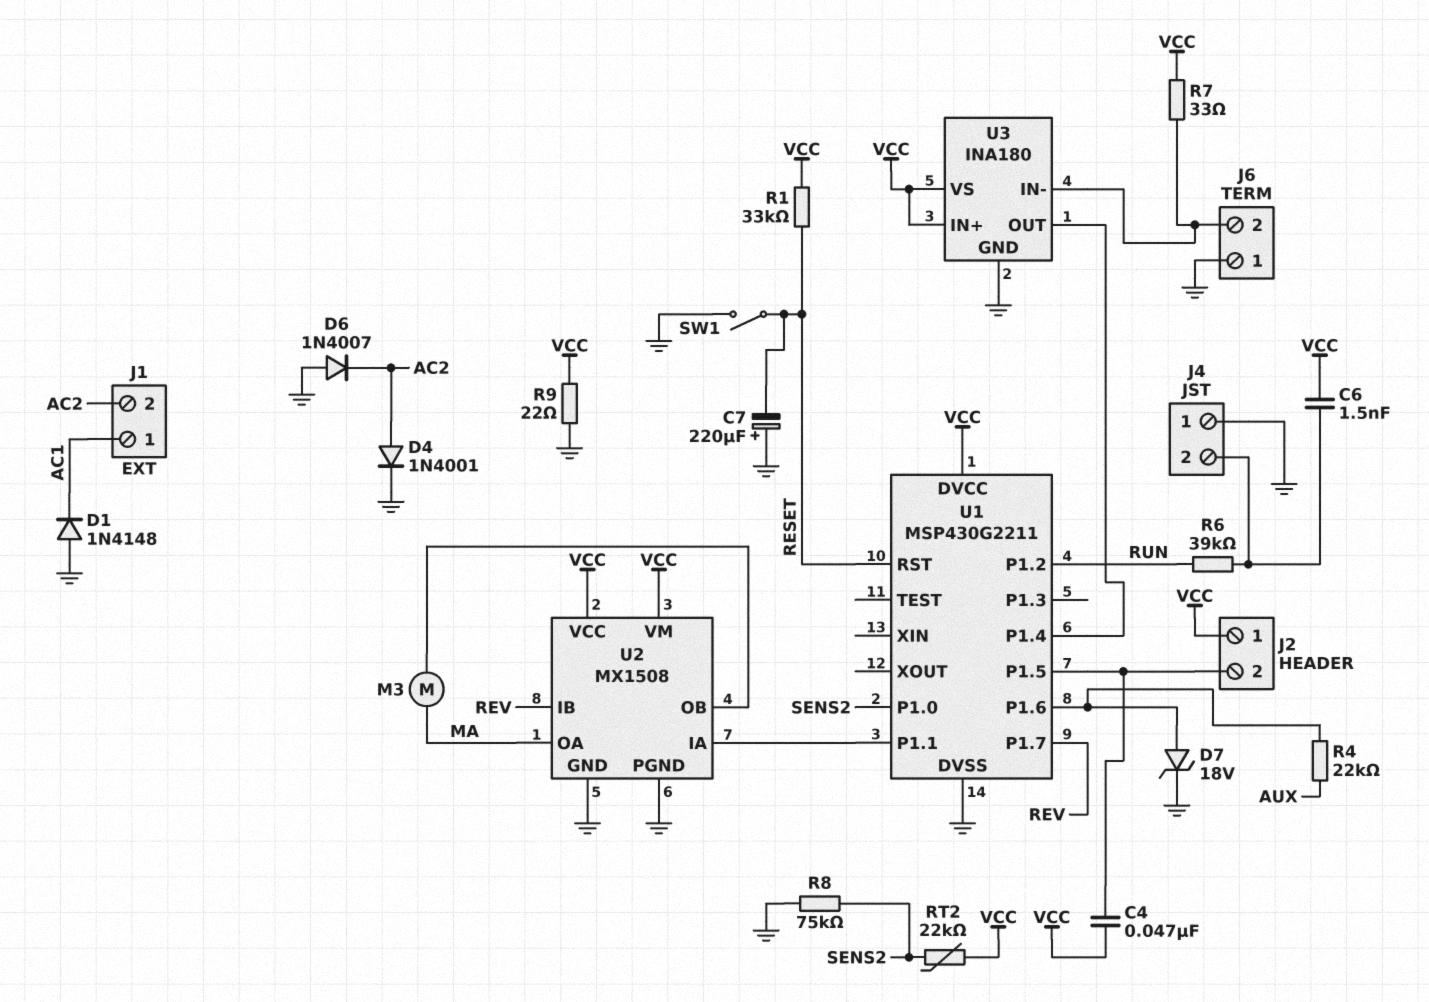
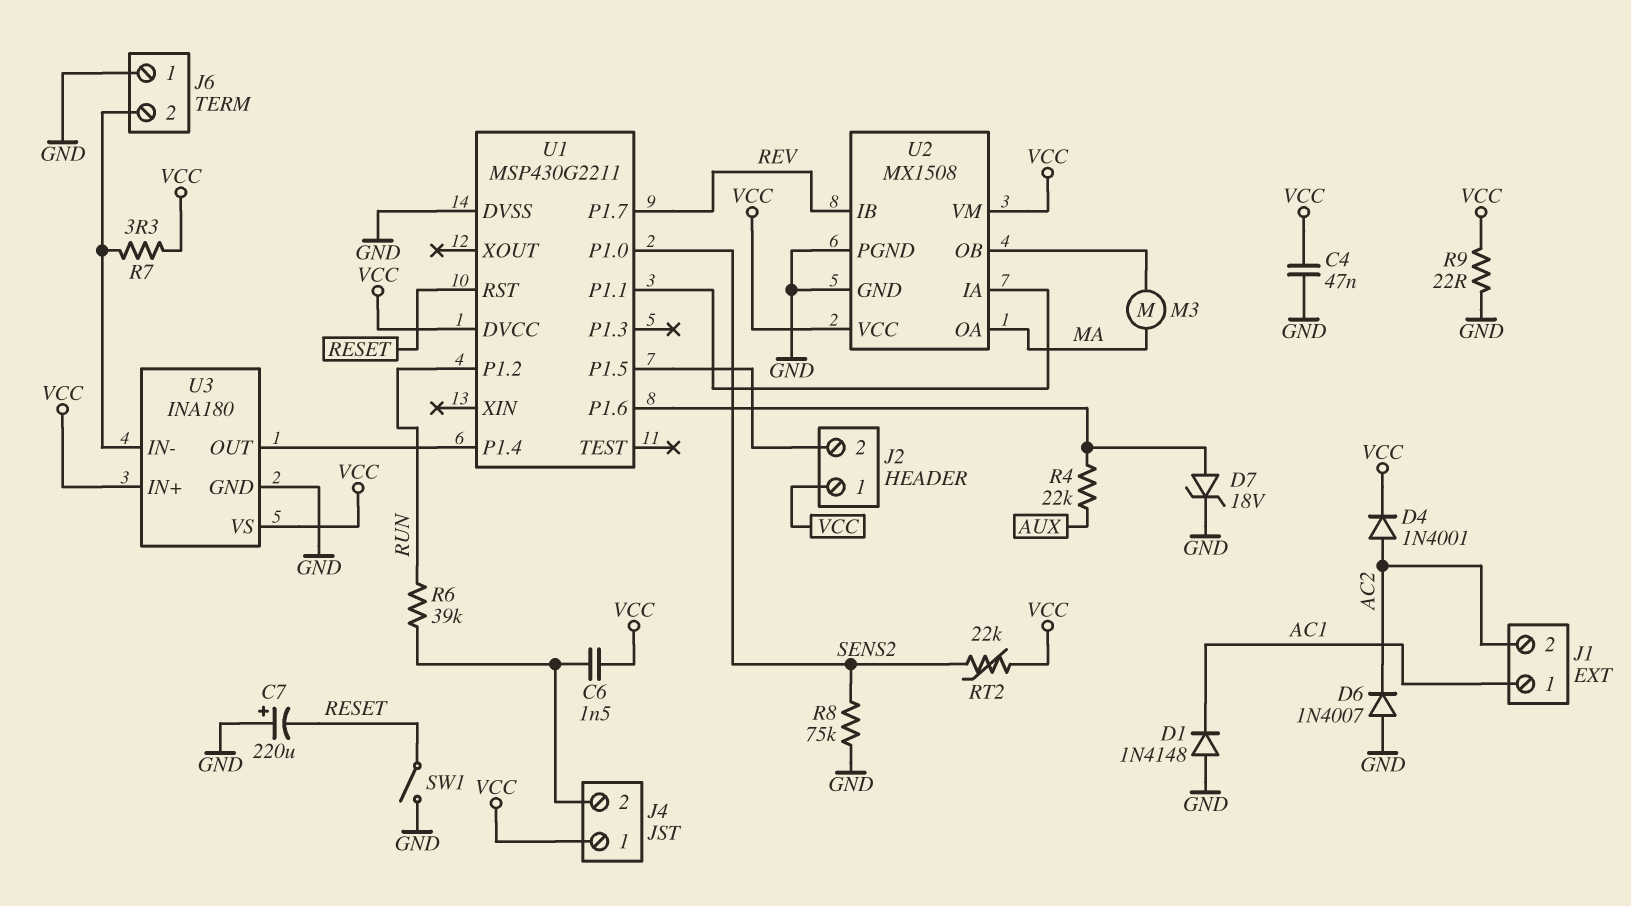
C4: 47nF (J2/2, VCC) -> 47nF (GND, VCC)
D4: diode 1N4001 (A AC2, K GND) -> diode 1N4001 (A AC2, K VCC)
J4 pin 1: GND -> VCC
R1: 33k (RESET, VCC) -> none
R7: 33 (J6/2, VCC) -> 3.3 (J6/2, VCC)

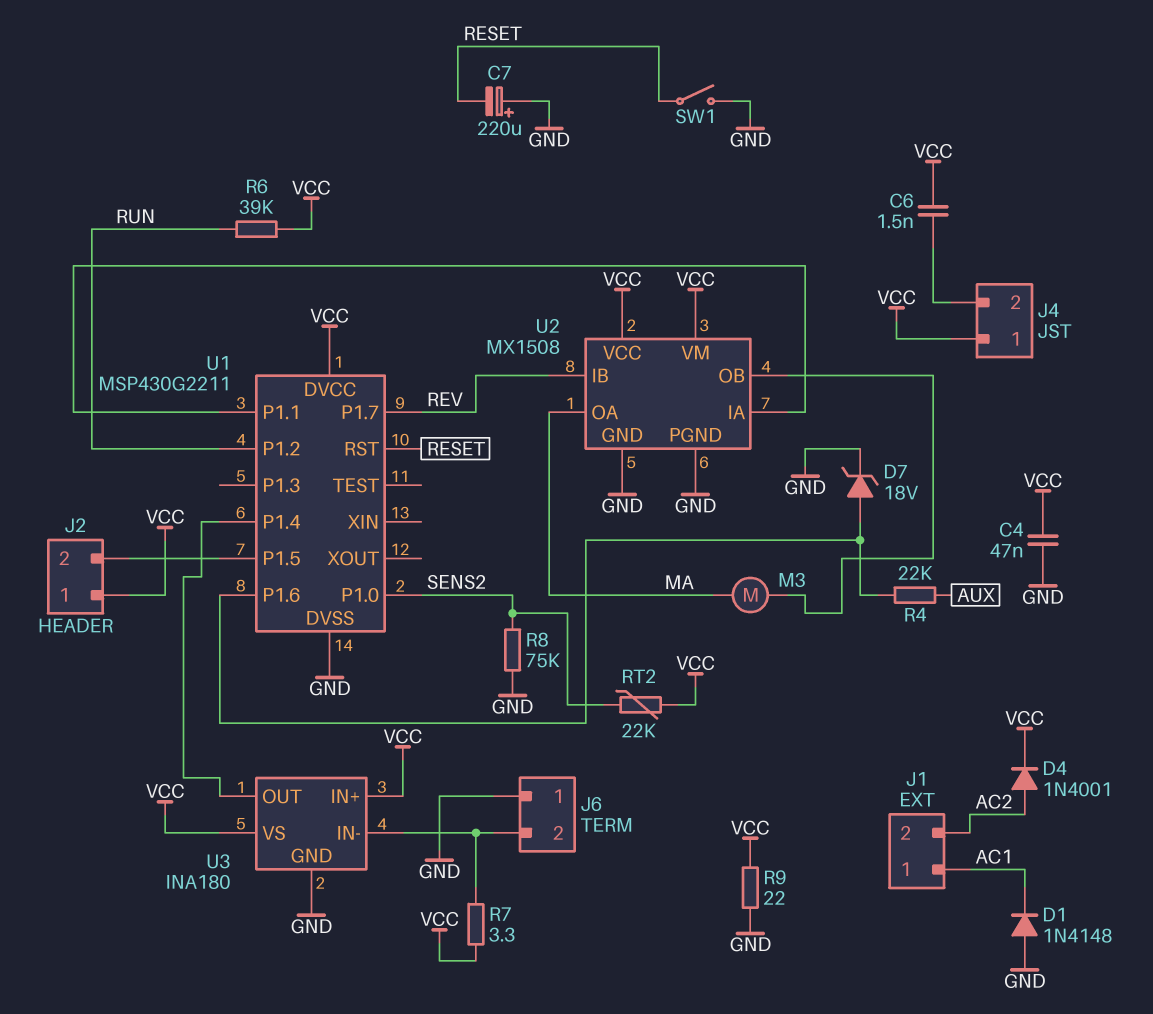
D6: diode 1N4007 (A GND, K AC2) -> none
R6: 39k (J4/2, RUN) -> 39k (RUN, VCC)

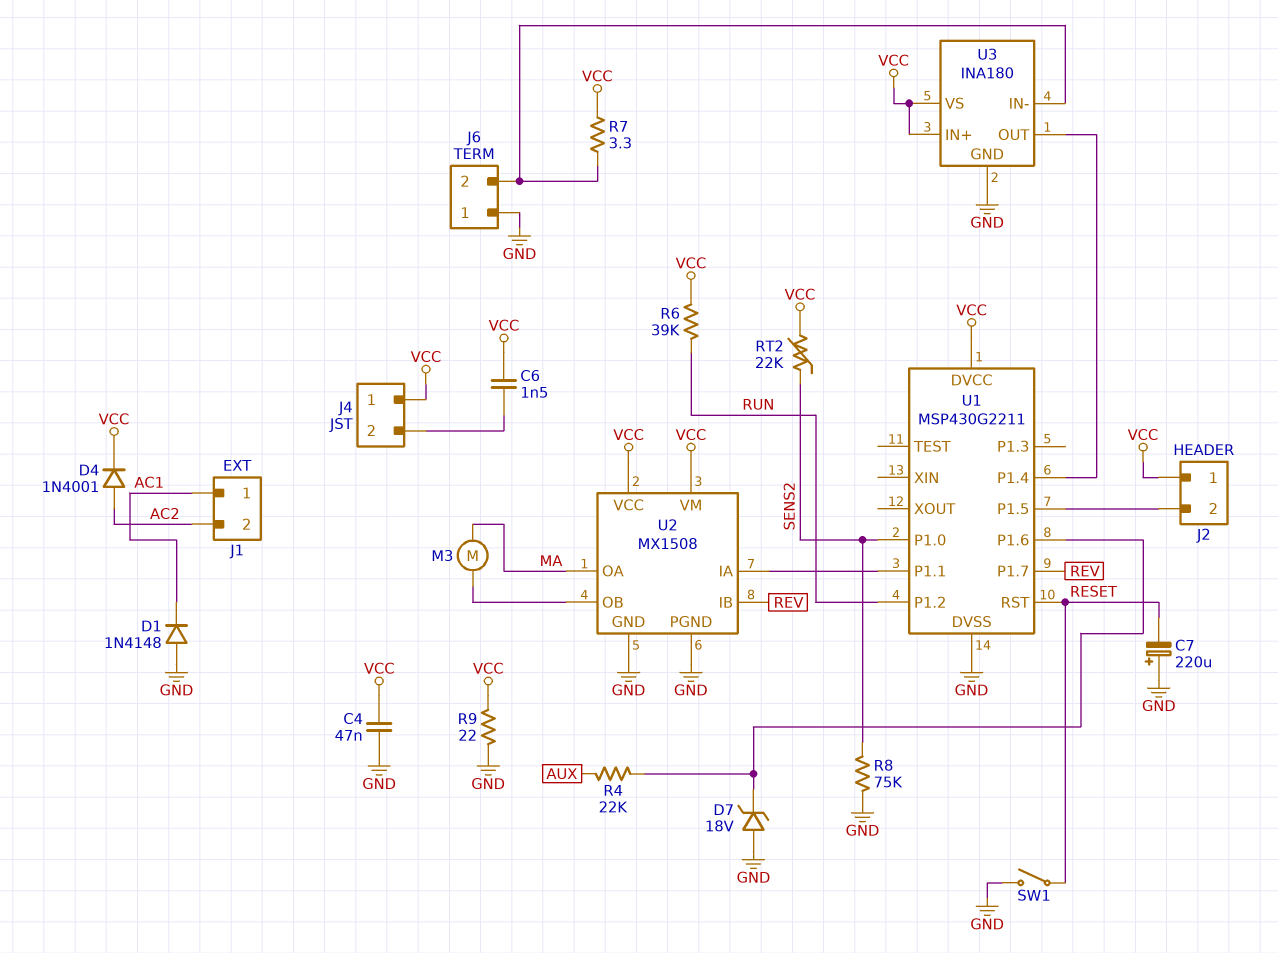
D7: zener 18V (A U1/P1.6, K GND) -> zener 18V (A GND, K U1/P1.6)

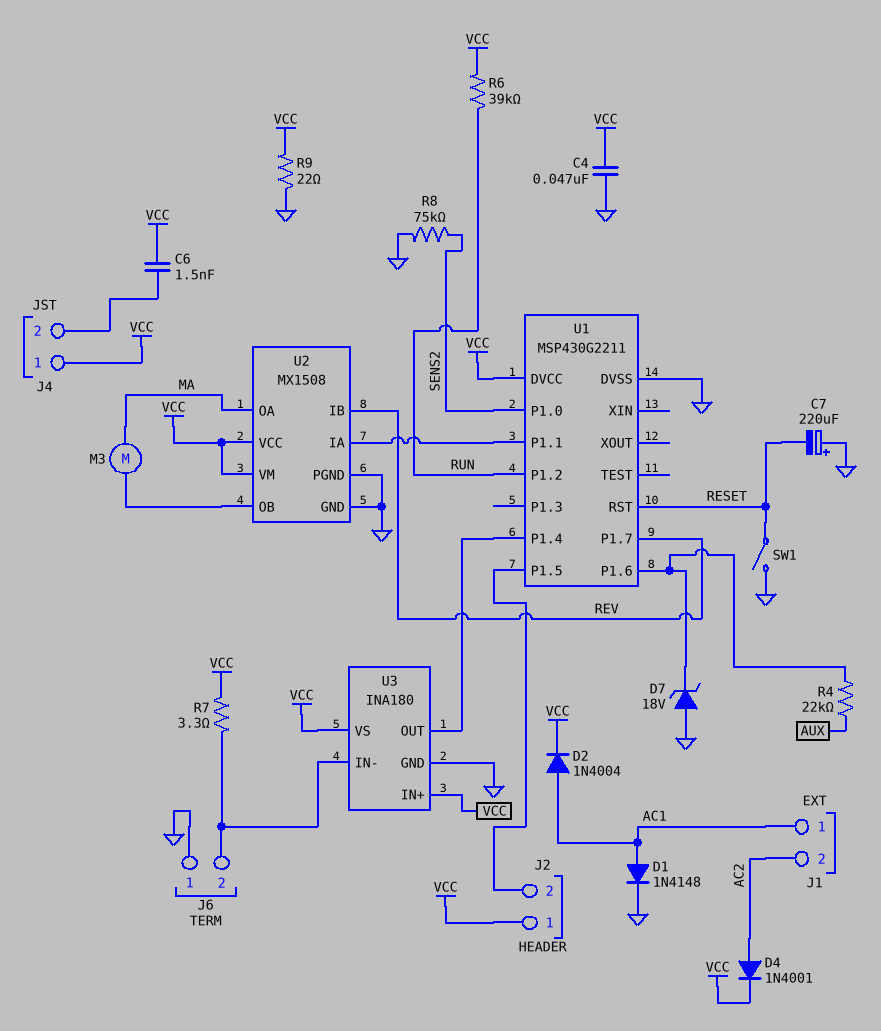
D1: diode 1N4148 (A GND, K AC1) -> diode 1N4148 (A AC1, K GND)
D2: none -> diode 1N4004 (A AC1, K VCC)
RT2: 22k (SENS2, VCC) -> none

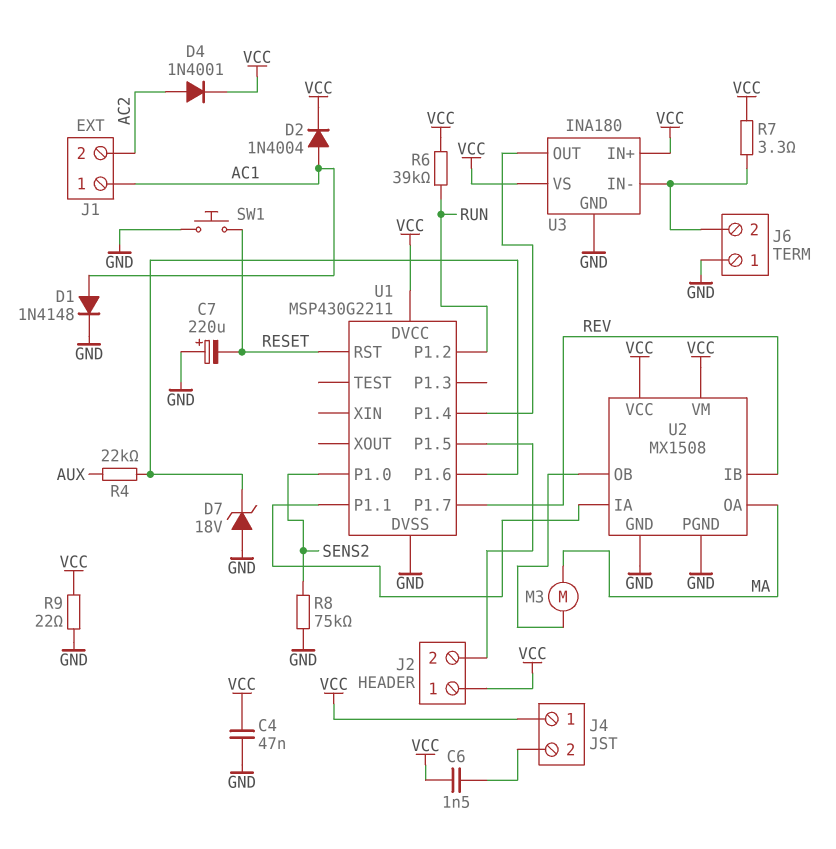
SW1: switch (GND, RESET) -> button (GND, RESET)

